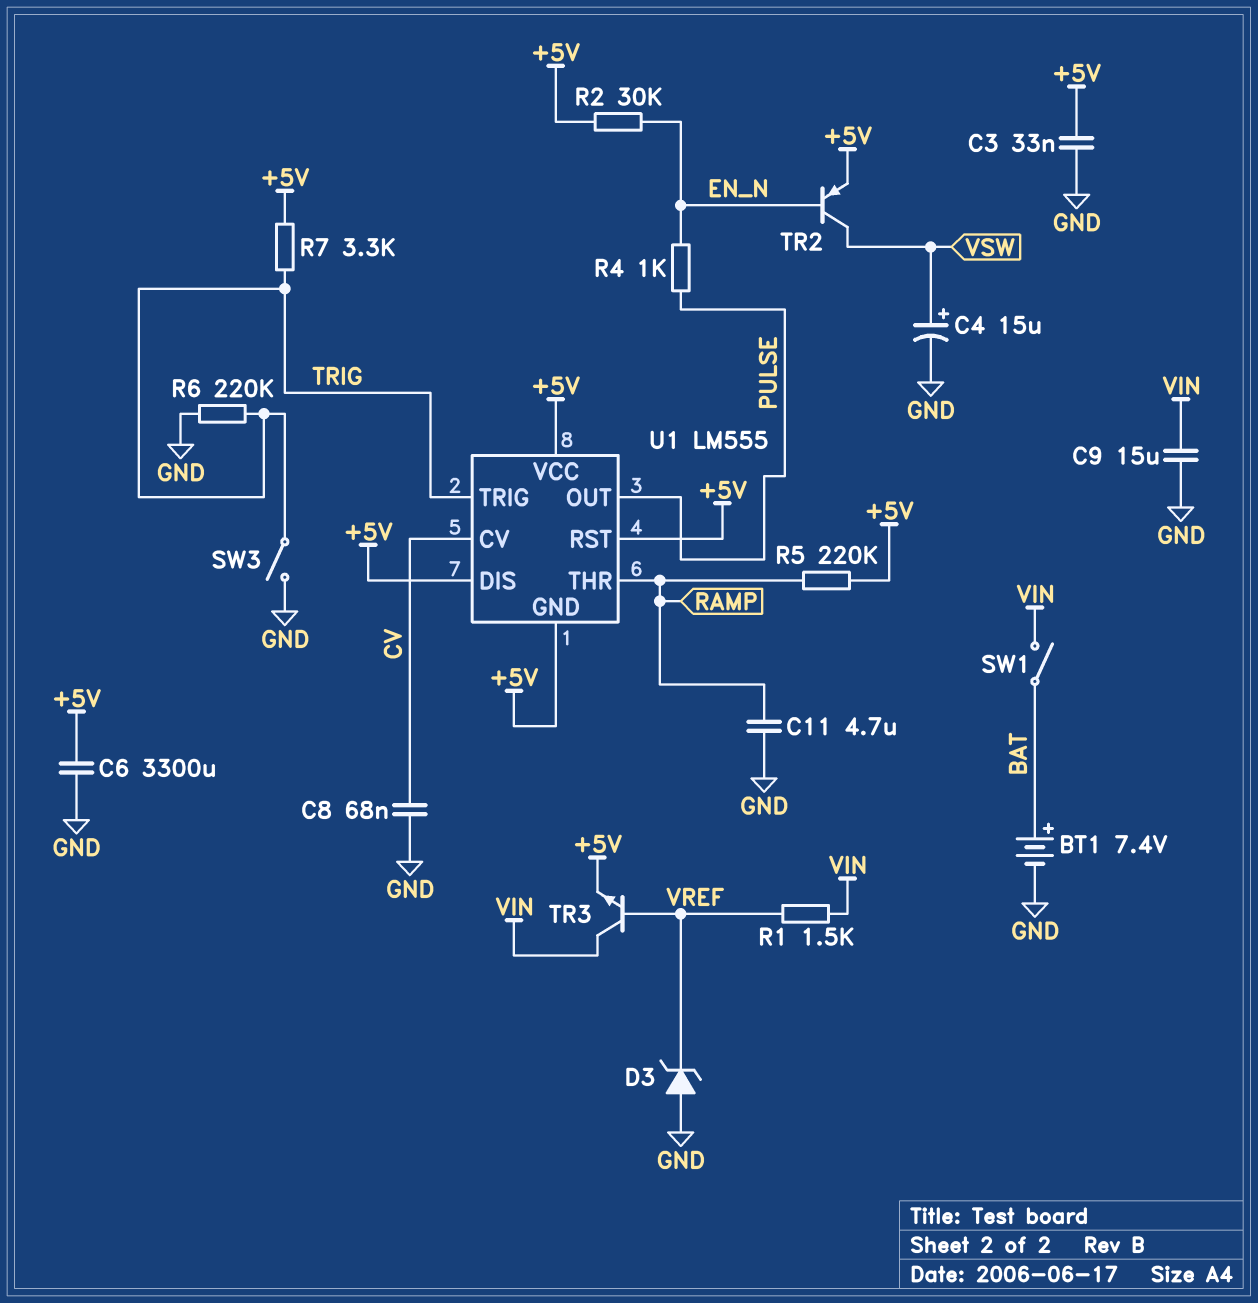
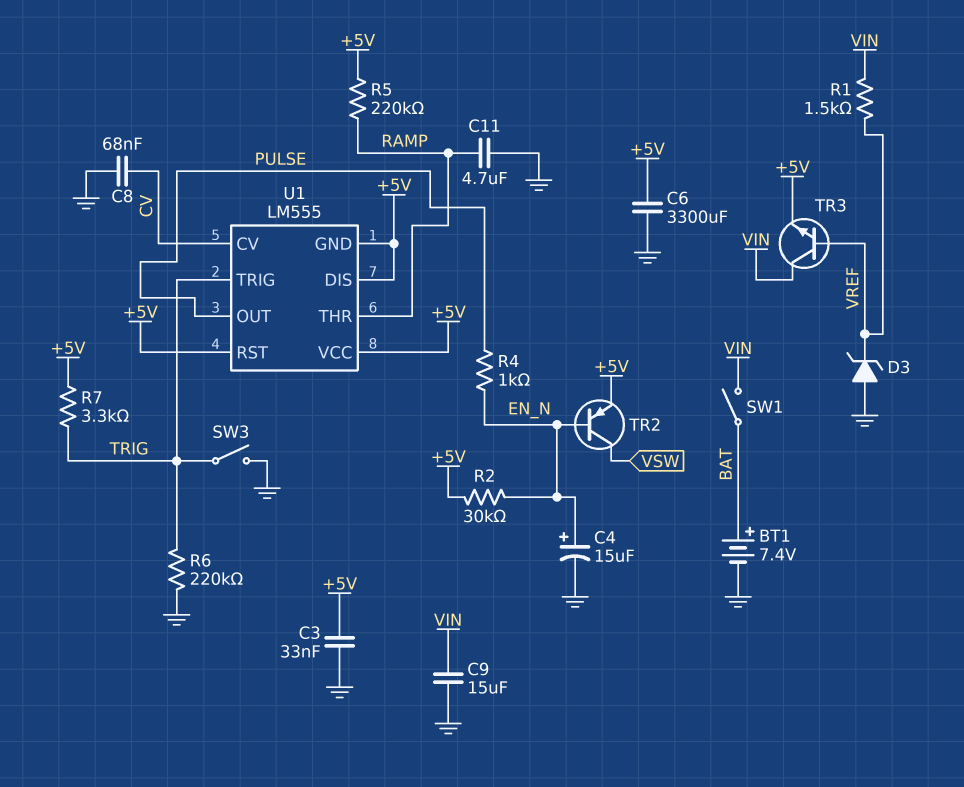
C4: 15uF (plus VSW, minus GND) -> 15uF (plus EN_N, minus GND)

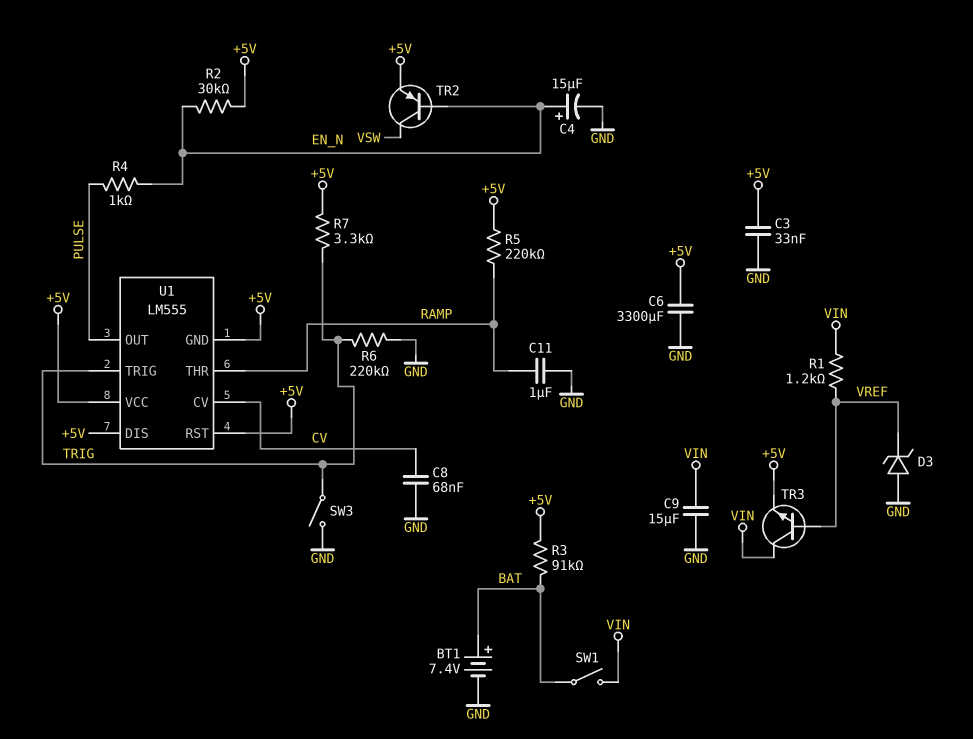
C11: 4.7uF (GND, RAMP) -> 1uF (GND, RAMP)
R1: 1.5k (VIN, VREF) -> 1.2k (VIN, VREF)
R3: none -> 91k (+5V, BAT)

